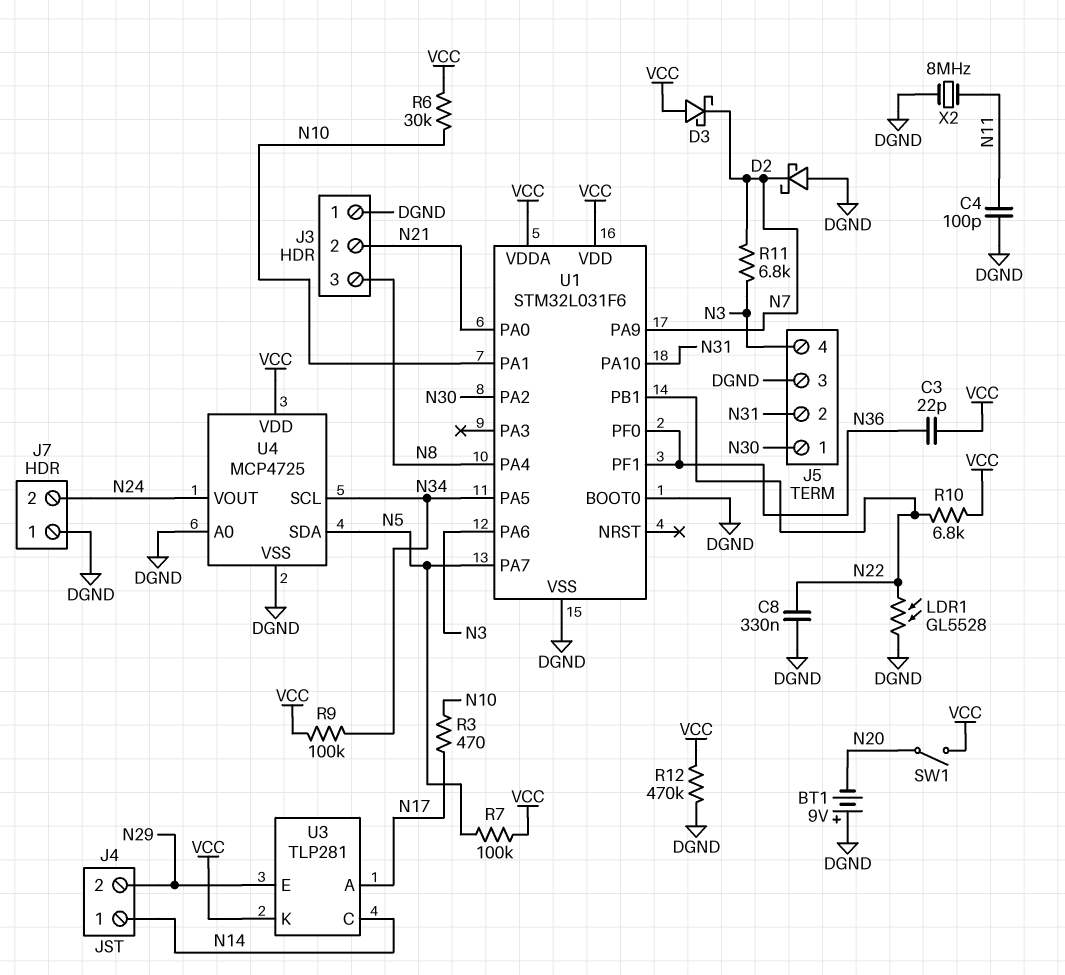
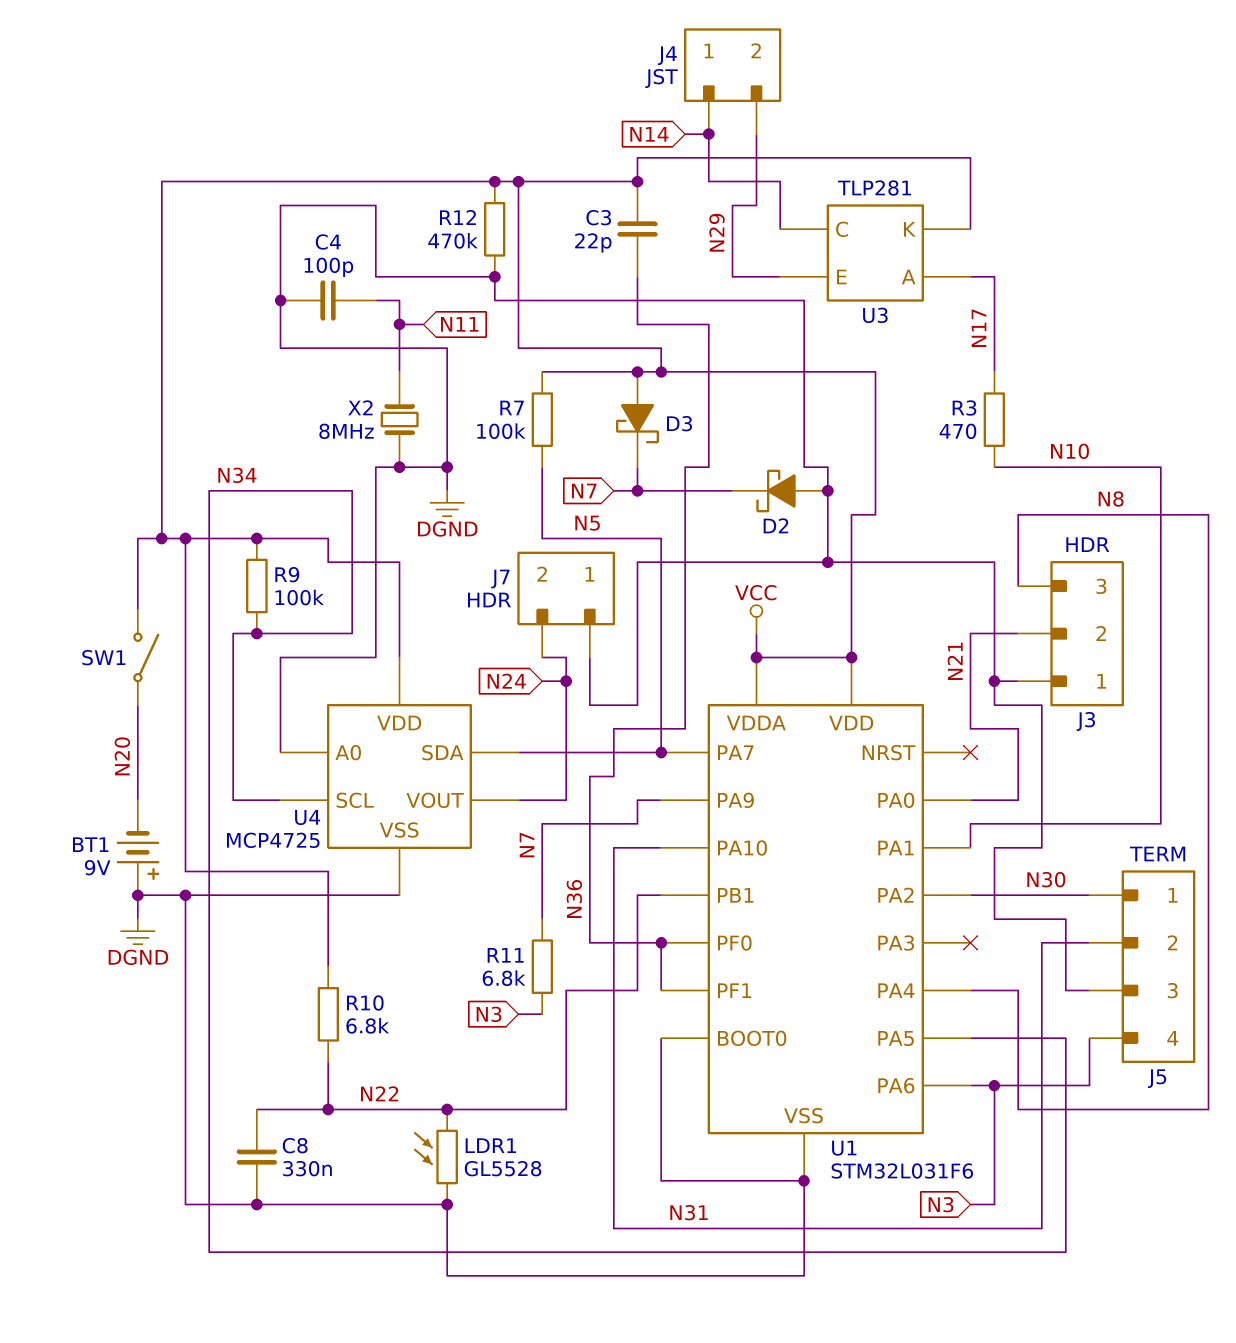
R6: 30k (N10, VCC) -> none

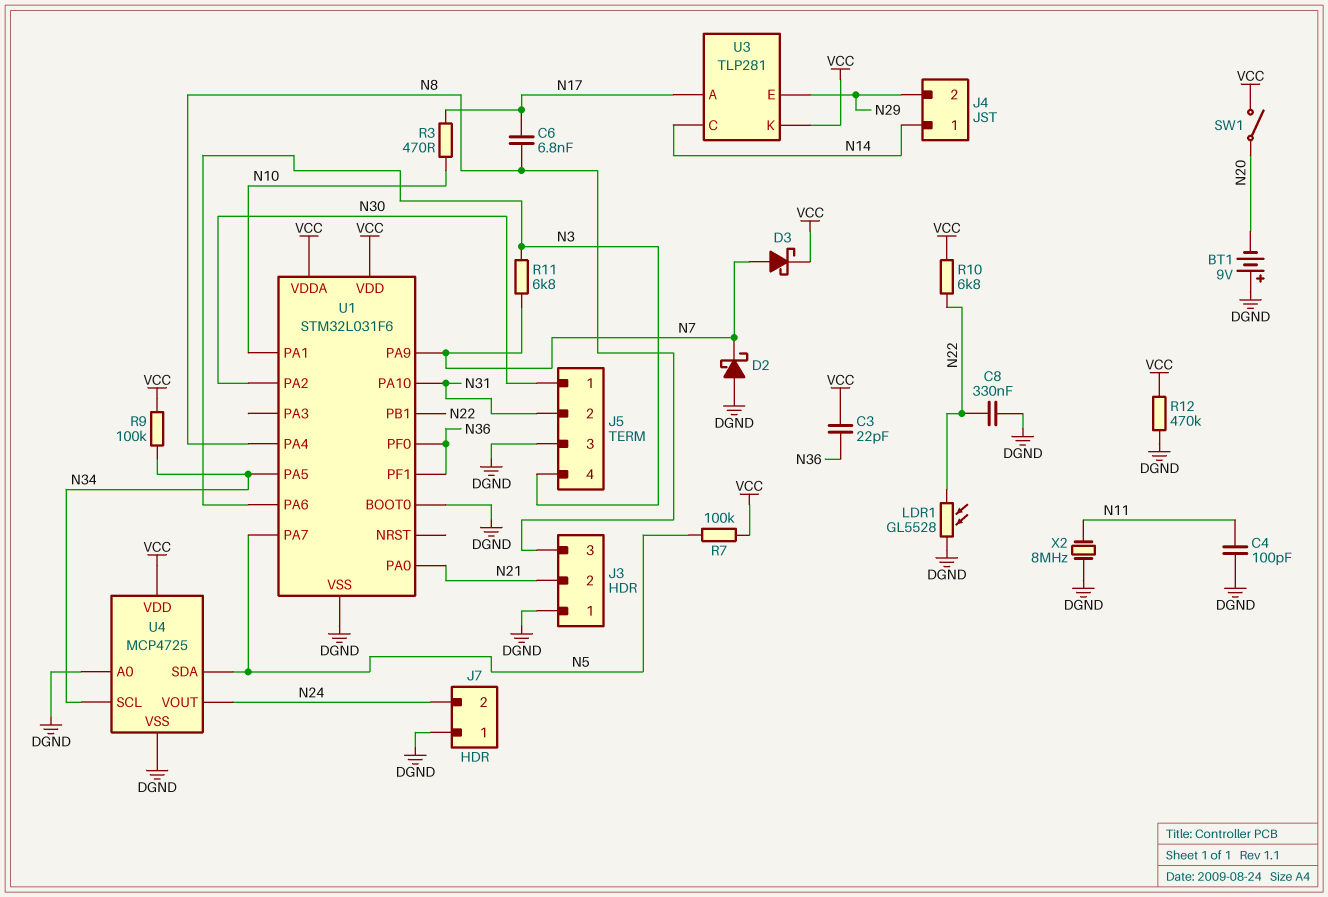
C6: none -> 6.8nF (N8, N17)
D3: schottky (A VCC, K N7) -> schottky (A N7, K VCC)

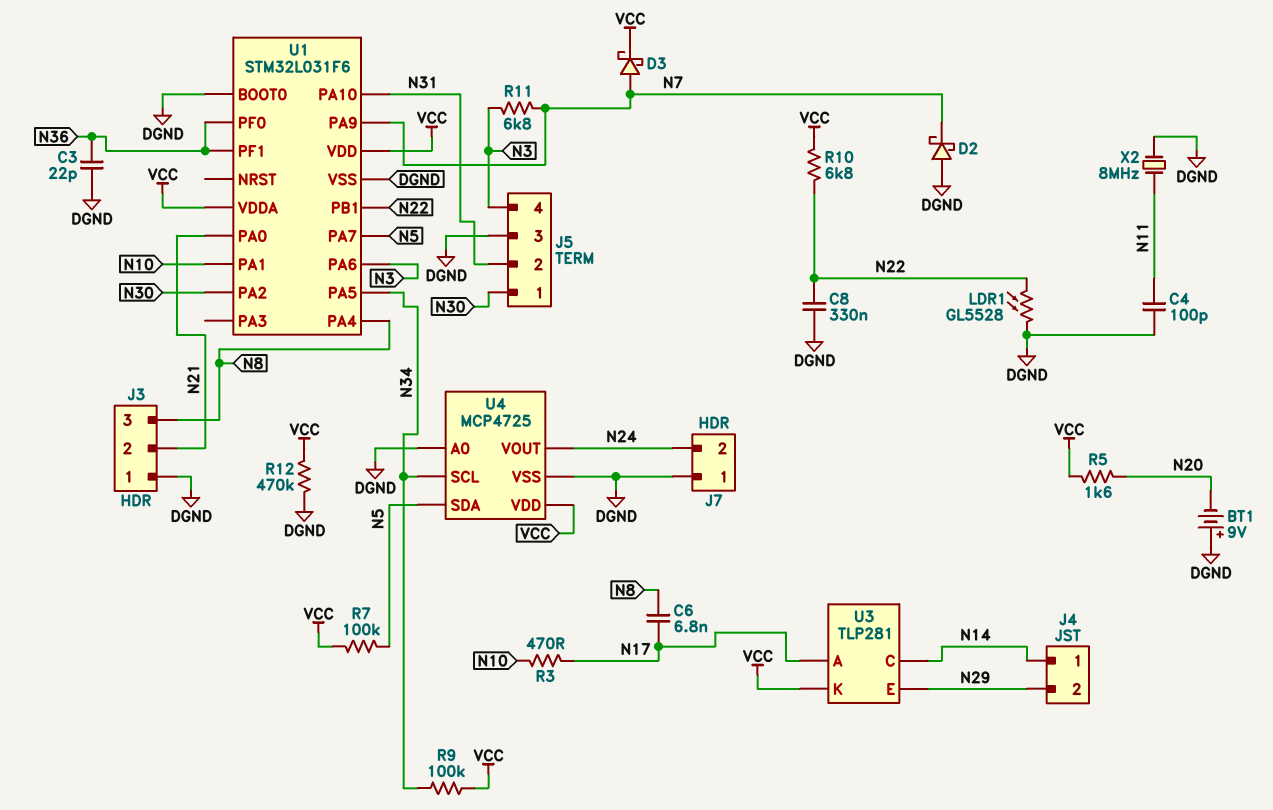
C3: 22pF (N36, VCC) -> 22pF (DGND, N36)
R5: none -> 1.6k (N20, VCC)
SW1: switch (N20, VCC) -> none

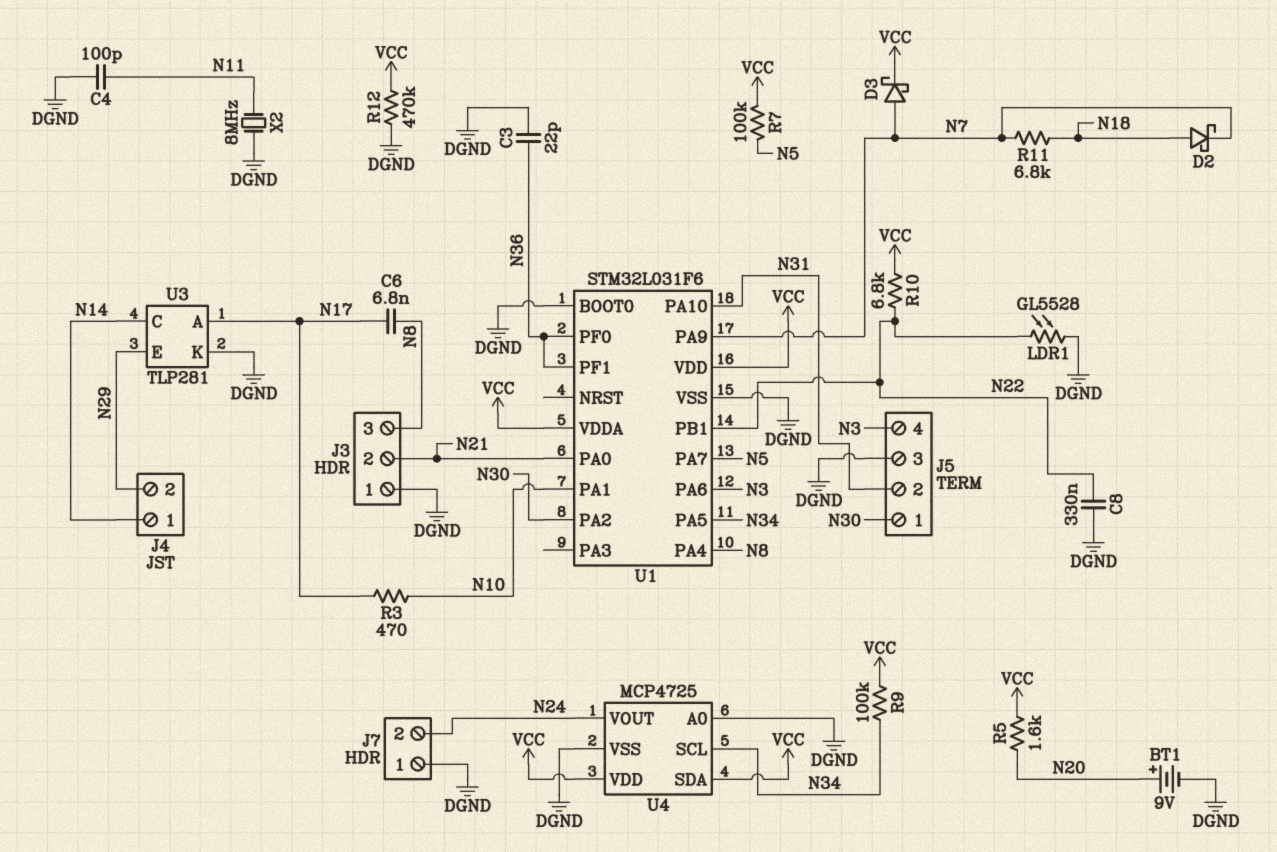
BT1: 9V (plus DGND, minus N20) -> 9V (plus N20, minus DGND)
D2: schottky (A DGND, K N7) -> schottky (A N18, K N7)
R11: 6.8k (N3, N7) -> 6.8k (N7, N18)
U3 pin K: VCC -> DGND
U4 pin SDA: N5 -> VCC

